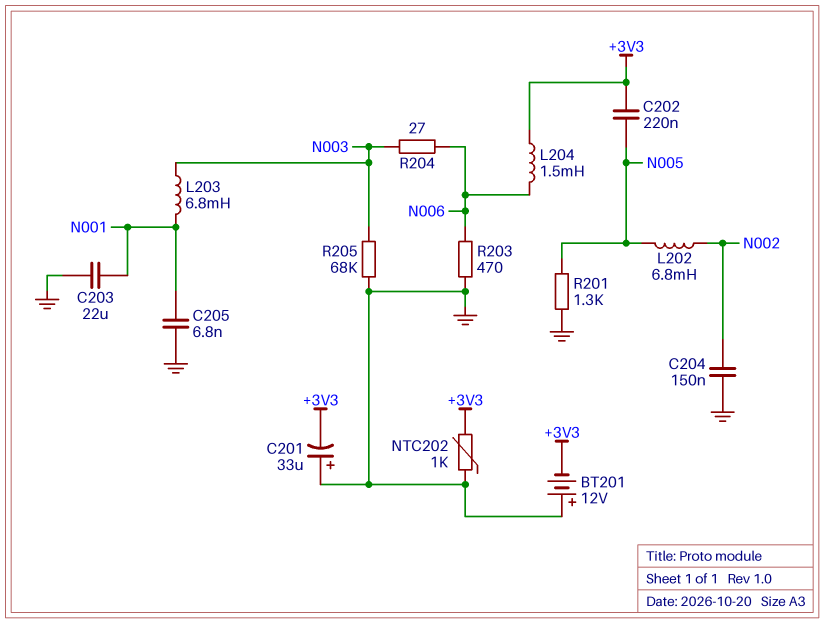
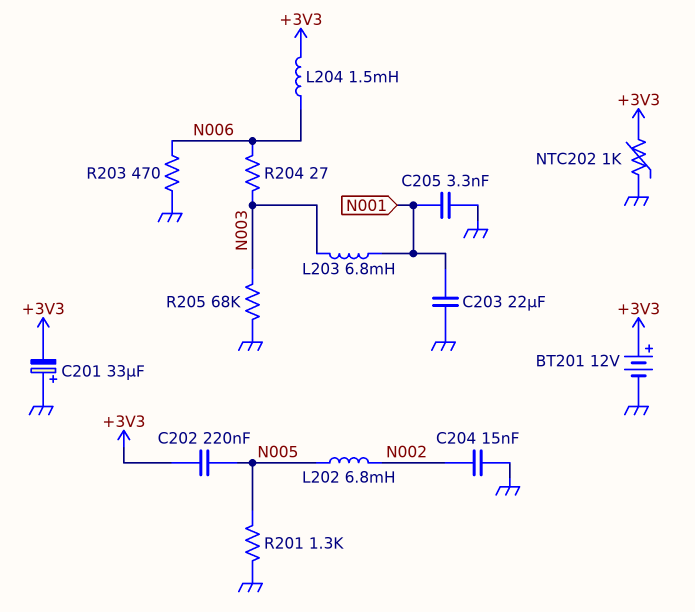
BT201: 12V (plus GND, minus +3V3) -> 12V (plus +3V3, minus GND)
C204: 150nF (GND, N002) -> 15nF (GND, N002)
C205: 6.8nF (GND, N001) -> 3.3nF (GND, N001)

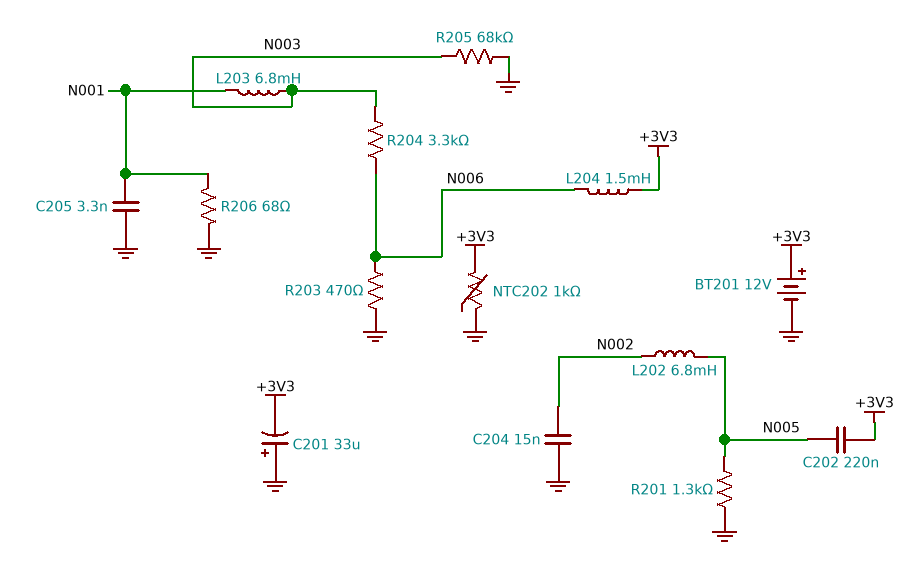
C203: 22uF (GND, N001) -> none
R204: 27 (N003, N006) -> 3.3k (N003, N006)
R206: none -> 68 (GND, N001)

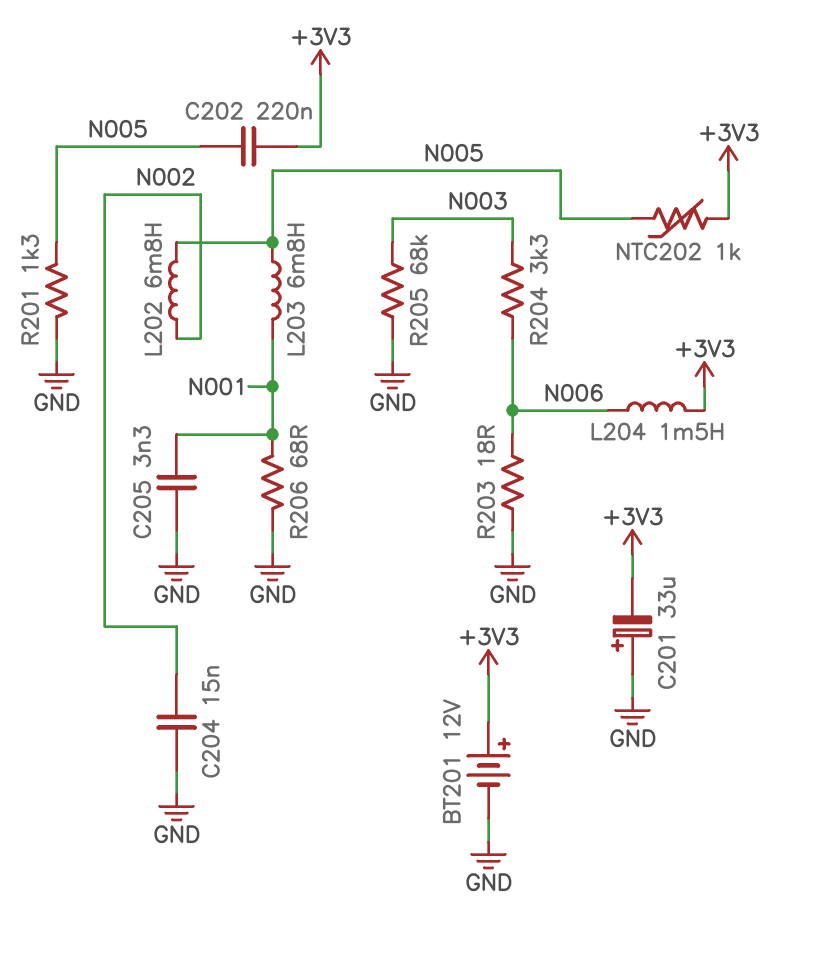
L203: 6.8mH (N001, N003) -> 6.8mH (N001, N005)
NTC202: 1k (+3V3, GND) -> 1k (+3V3, N005)
R203: 470 (GND, N006) -> 18 (GND, N006)

